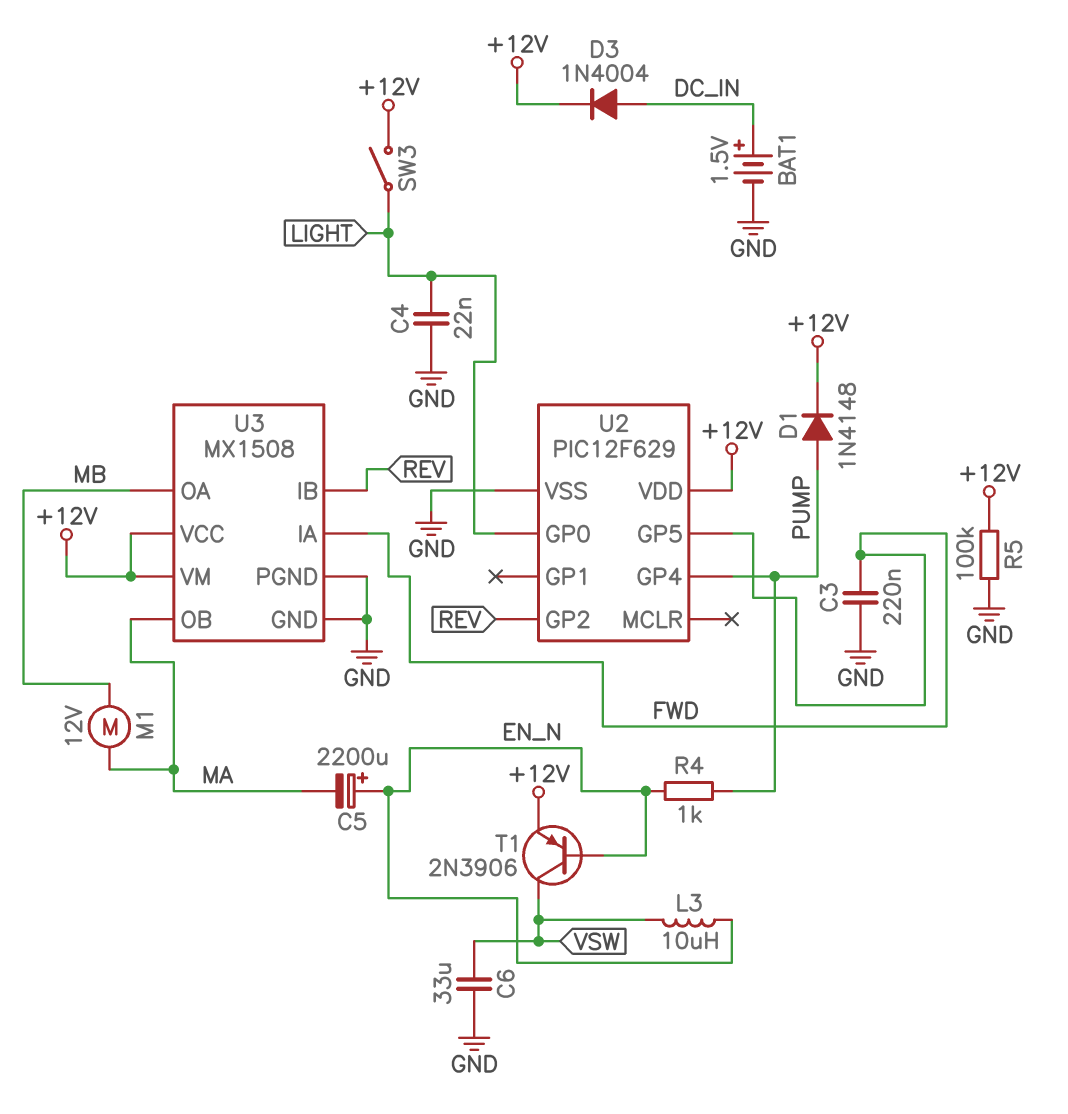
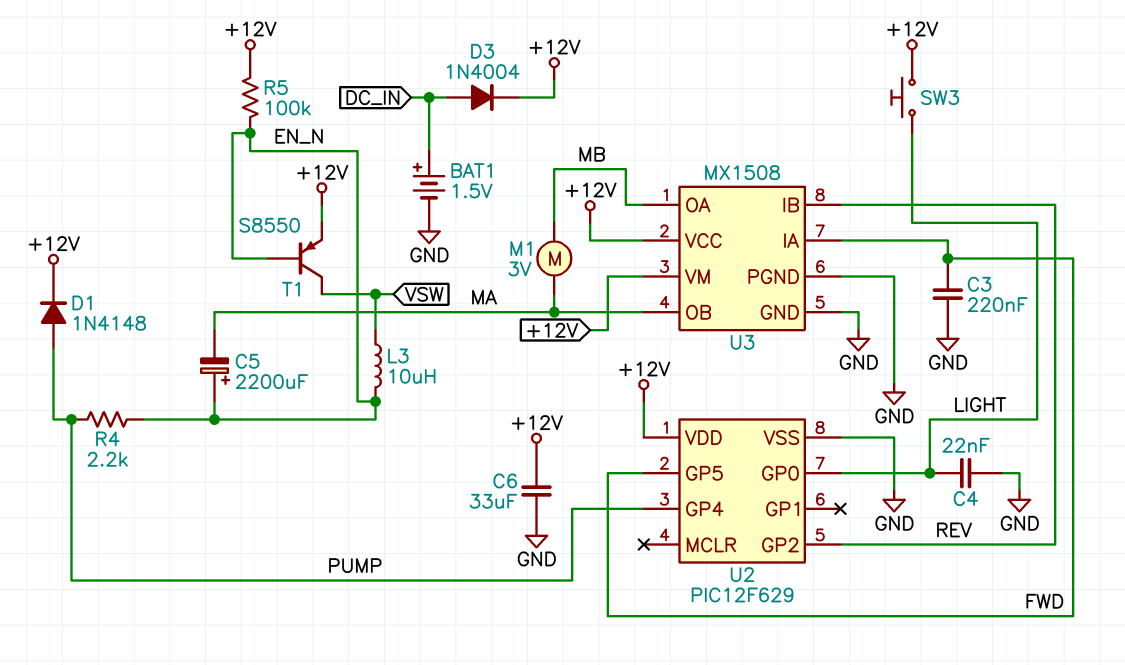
C6: 33uF (GND, VSW) -> 33uF (+12V, GND)
M1: motor 12V (MA, MB) -> motor 3V (MA, MB)
R4: 1k (EN_N, PUMP) -> 2.2k (EN_N, PUMP)
R5: 100k (+12V, GND) -> 100k (+12V, EN_N)
SW3: switch (+12V, LIGHT) -> button (+12V, LIGHT)
T1: PNP 2N3906 (B EN_N, C VSW, E +12V) -> PNP S8550 (B EN_N, C VSW, E +12V)

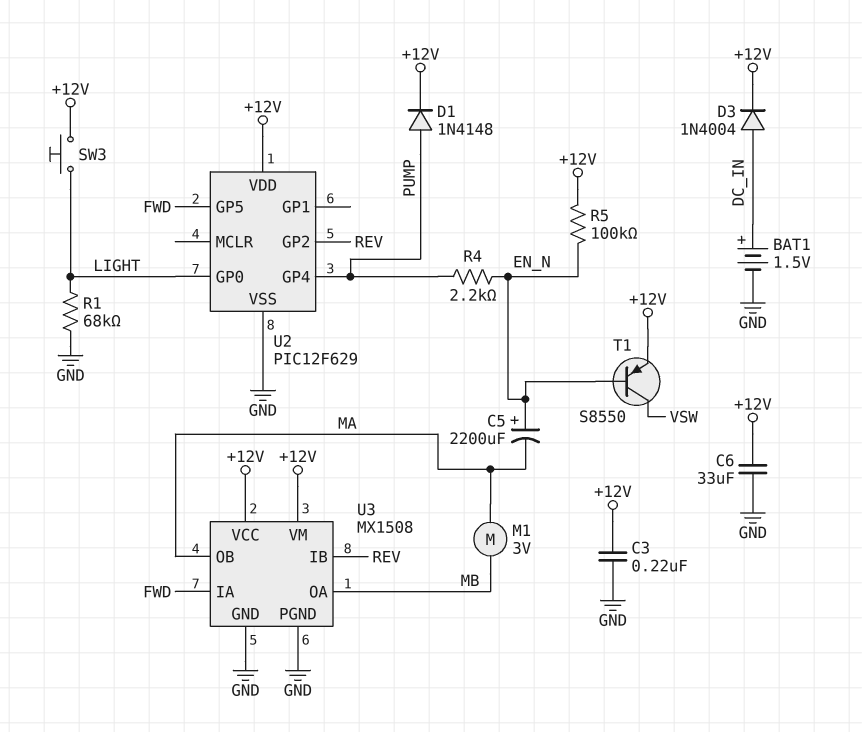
C3: 220nF (FWD, GND) -> 220nF (+12V, GND)
C4: 22nF (GND, LIGHT) -> none
L3: 10uH (EN_N, VSW) -> none
R1: none -> 68k (GND, LIGHT)

